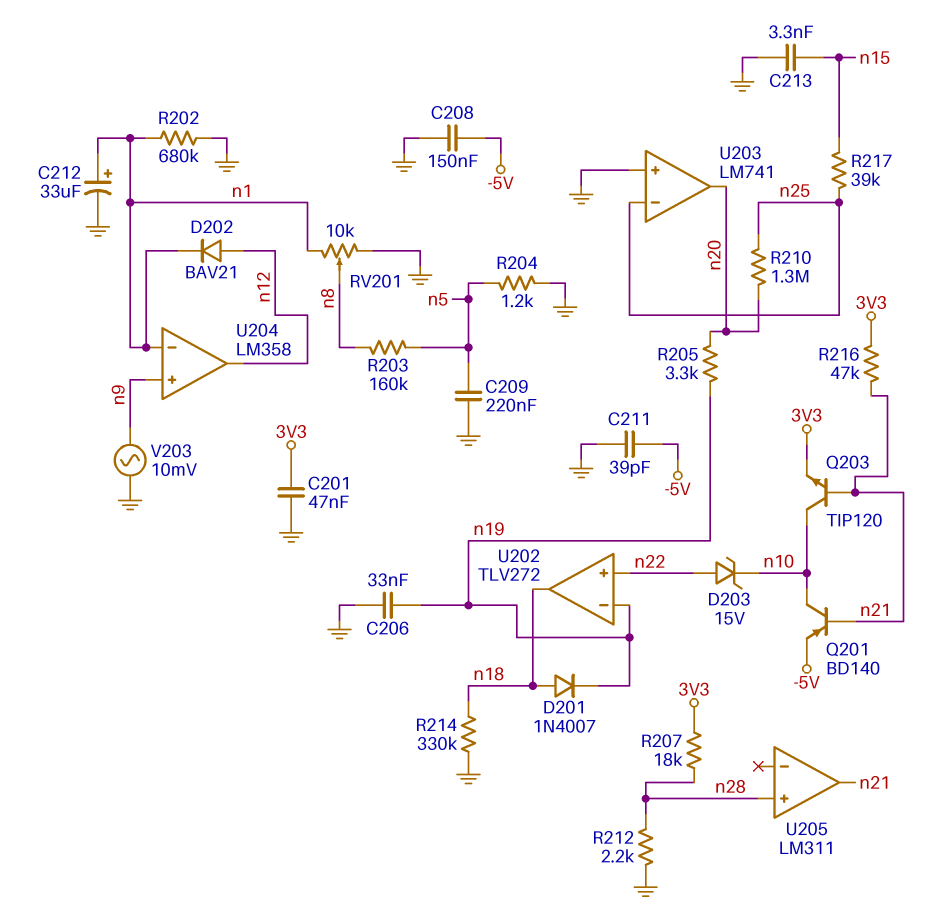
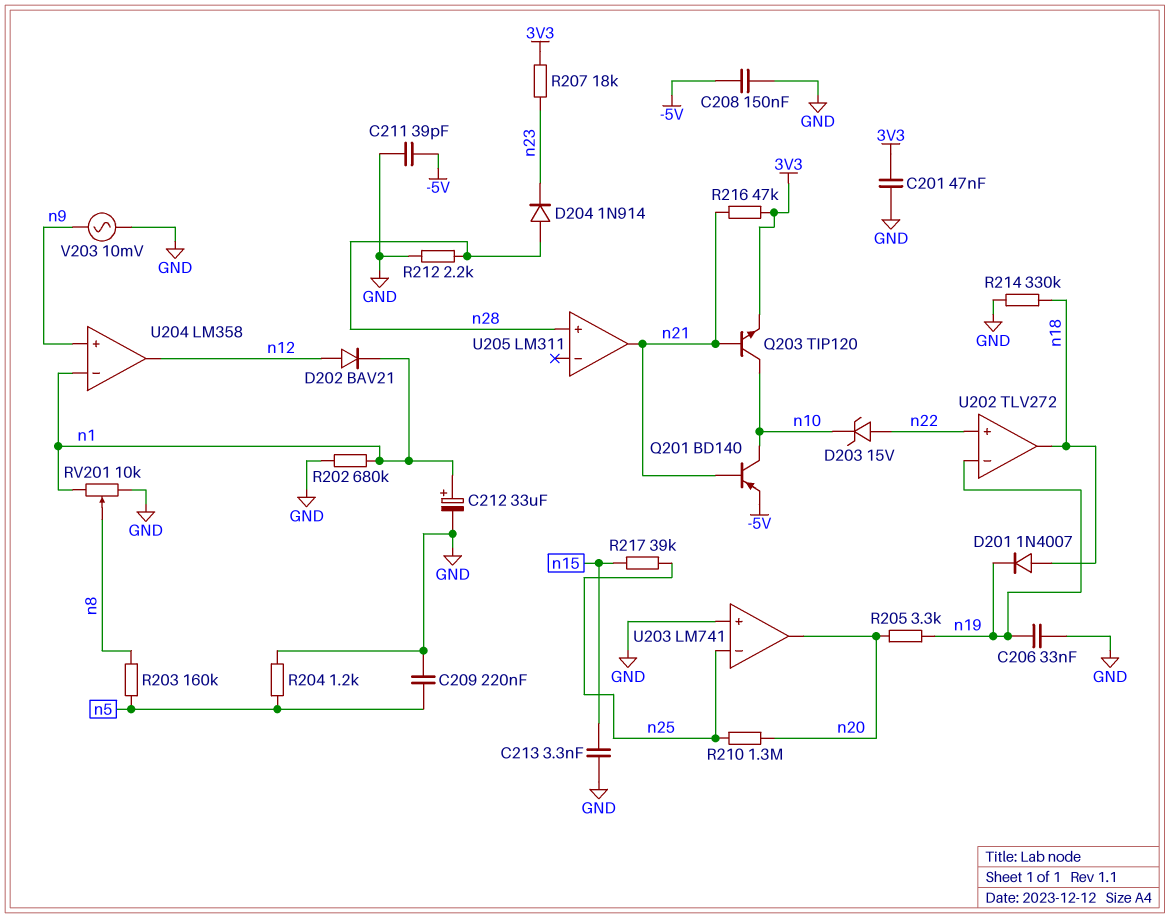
D204: none -> diode 1N914 (A n28, K n23)
R207: 18k (3V3, n28) -> 18k (3V3, n23)

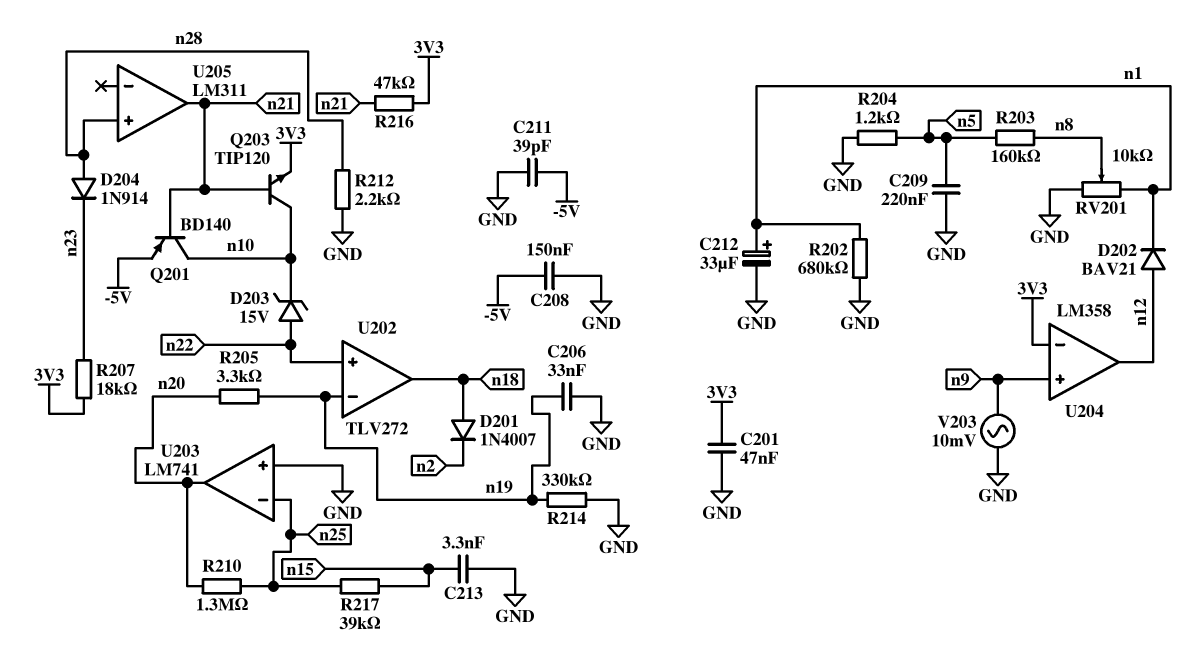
D201: diode 1N4007 (A n18, K n19) -> diode 1N4007 (A n18, K n2)
R214: 330k (GND, n18) -> 330k (GND, n19)
U204 pin in-: n1 -> 3V3

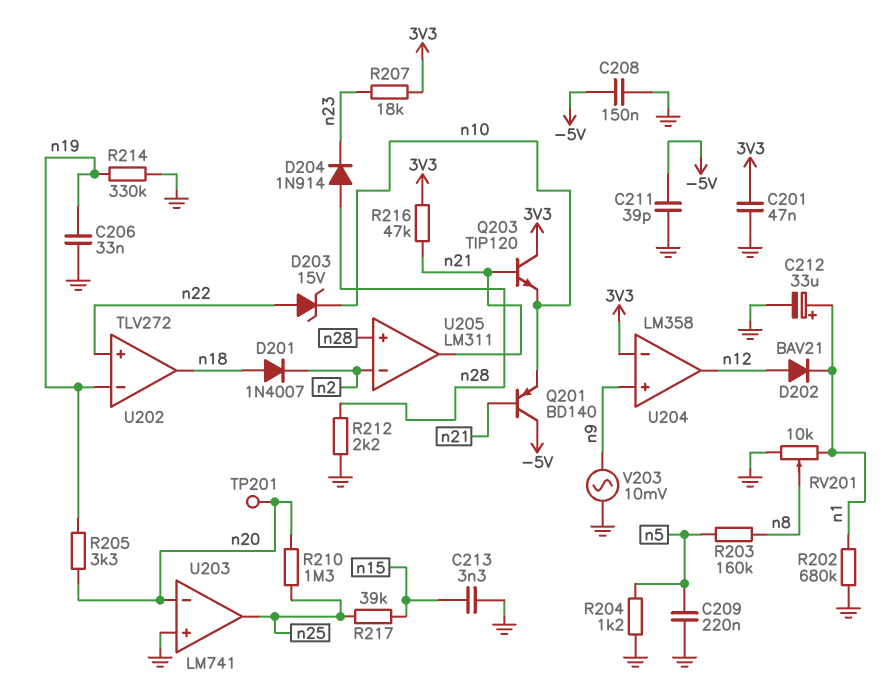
Q201: PNP BD140 (B n21, C n10, E -5V) -> PNP BD140 (B n21, C -5V, E n10)
Q203: NPN TIP120 (B n21, C n10, E 3V3) -> NPN TIP120 (B n21, C 3V3, E n10)
TP201: none -> test point (n20)
U203 pin in-: n25 -> n20
U203 pin out: n20 -> n25
U205 pin in-: none -> n2

